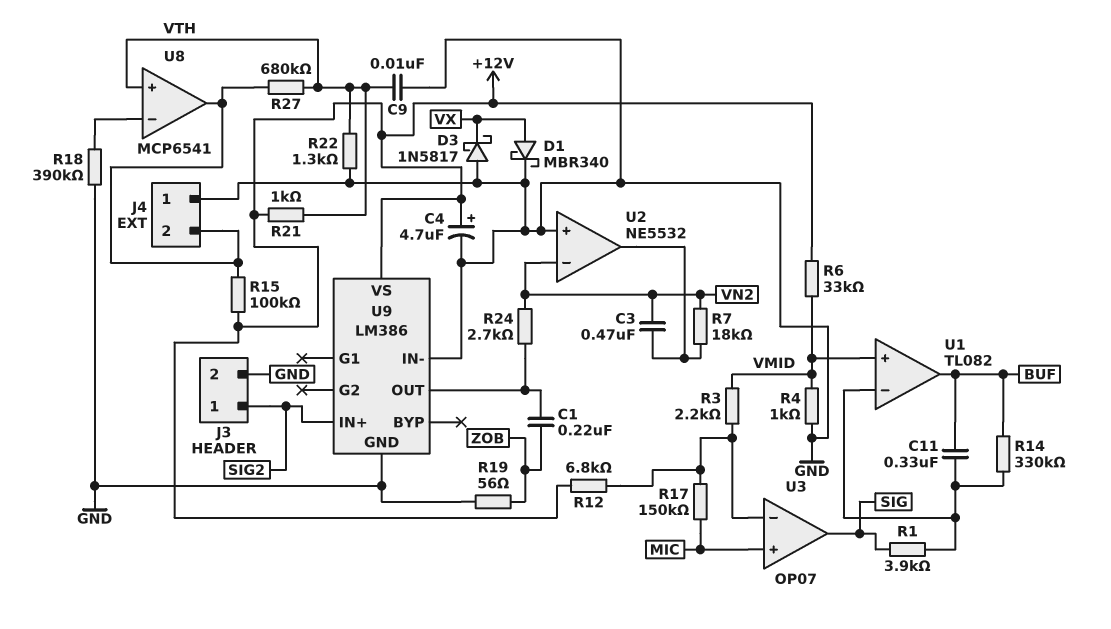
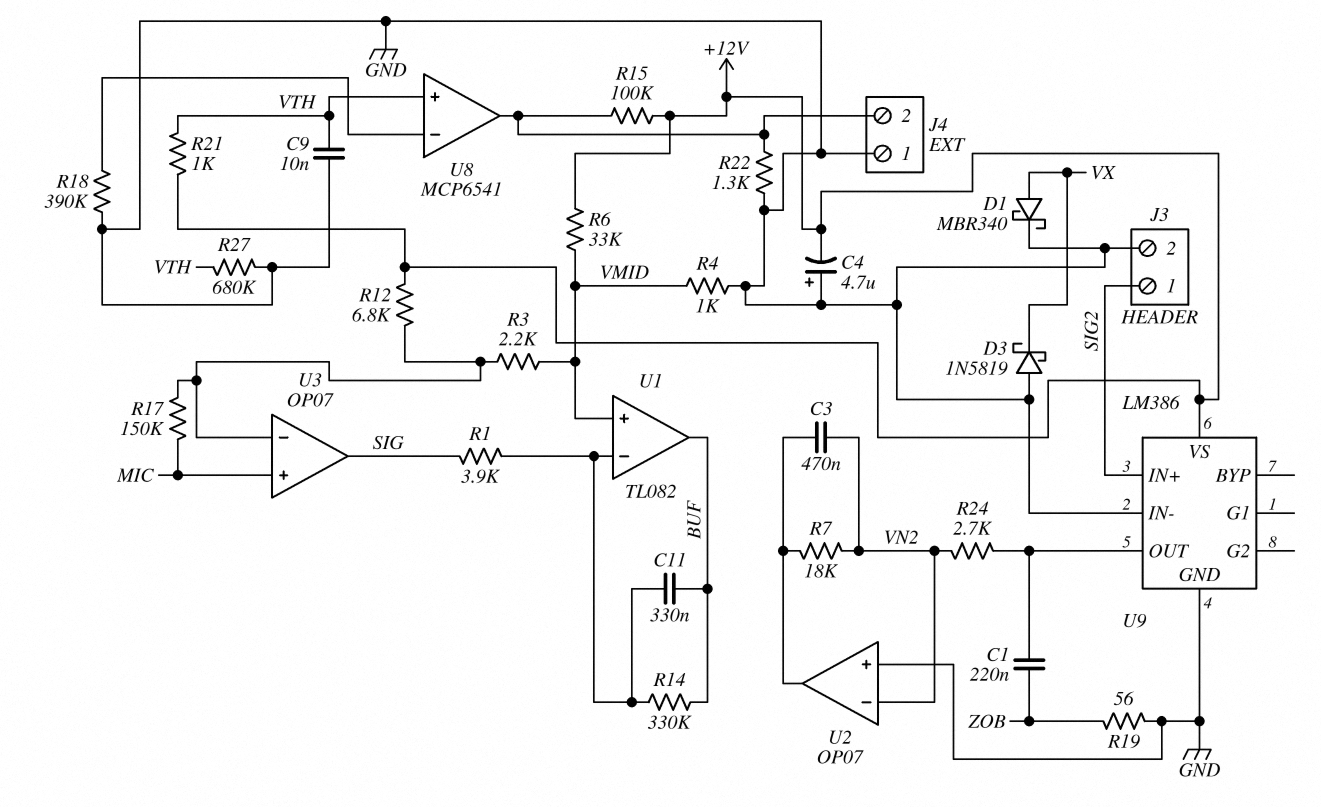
C4: 4.7uF (plus +12V, minus GND) -> 4.7uF (plus GND, minus +12V)
D3: schottky 1N5817 (A GND, K VX) -> schottky 1N5819 (A GND, K VX)
R22: 1.3k (GND, VTH) -> 1.3k (GND, J4/2)
R27: 680k (J4/2, VTH) -> 680k (GND, VTH)
U2: NE5532 -> OP07

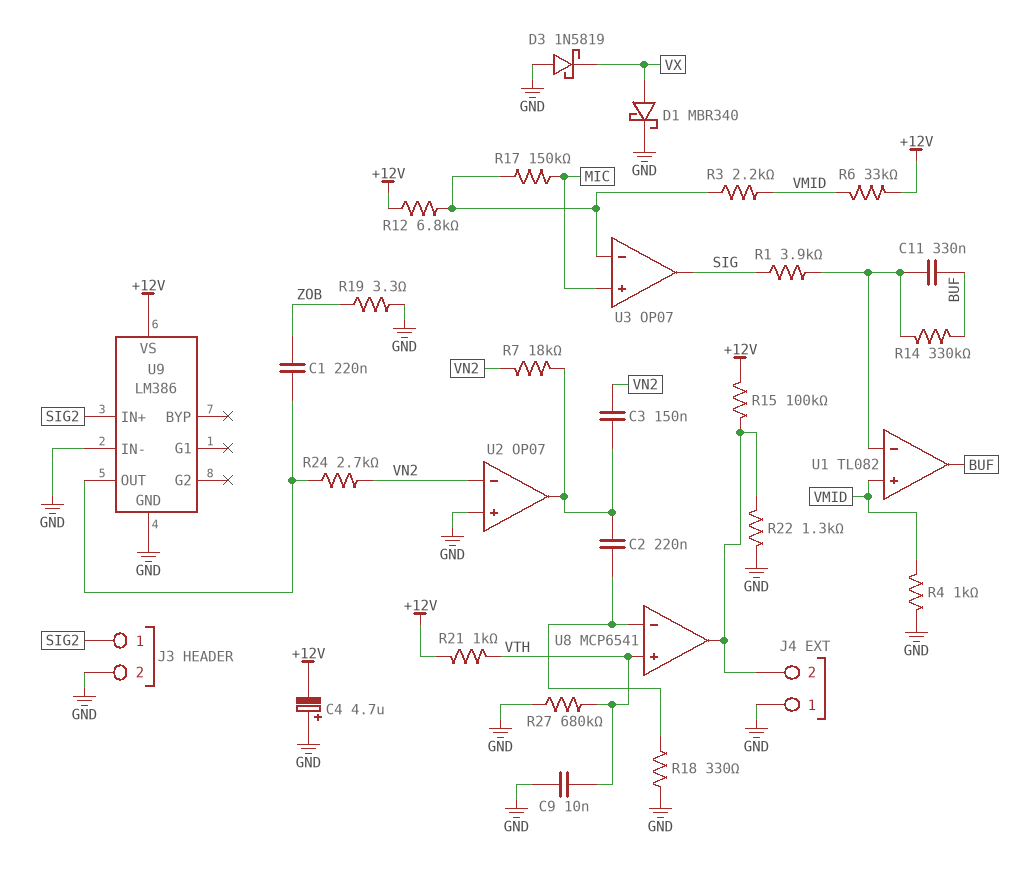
C2: none -> 220nF (U2/out, U8/in-)
C3: 470nF (U2/out, VN2) -> 150nF (U2/out, VN2)
R18: 390k (GND, U8/in-) -> 330 (GND, U8/in-)
R19: 56 (GND, ZOB) -> 3.3 (GND, ZOB)

